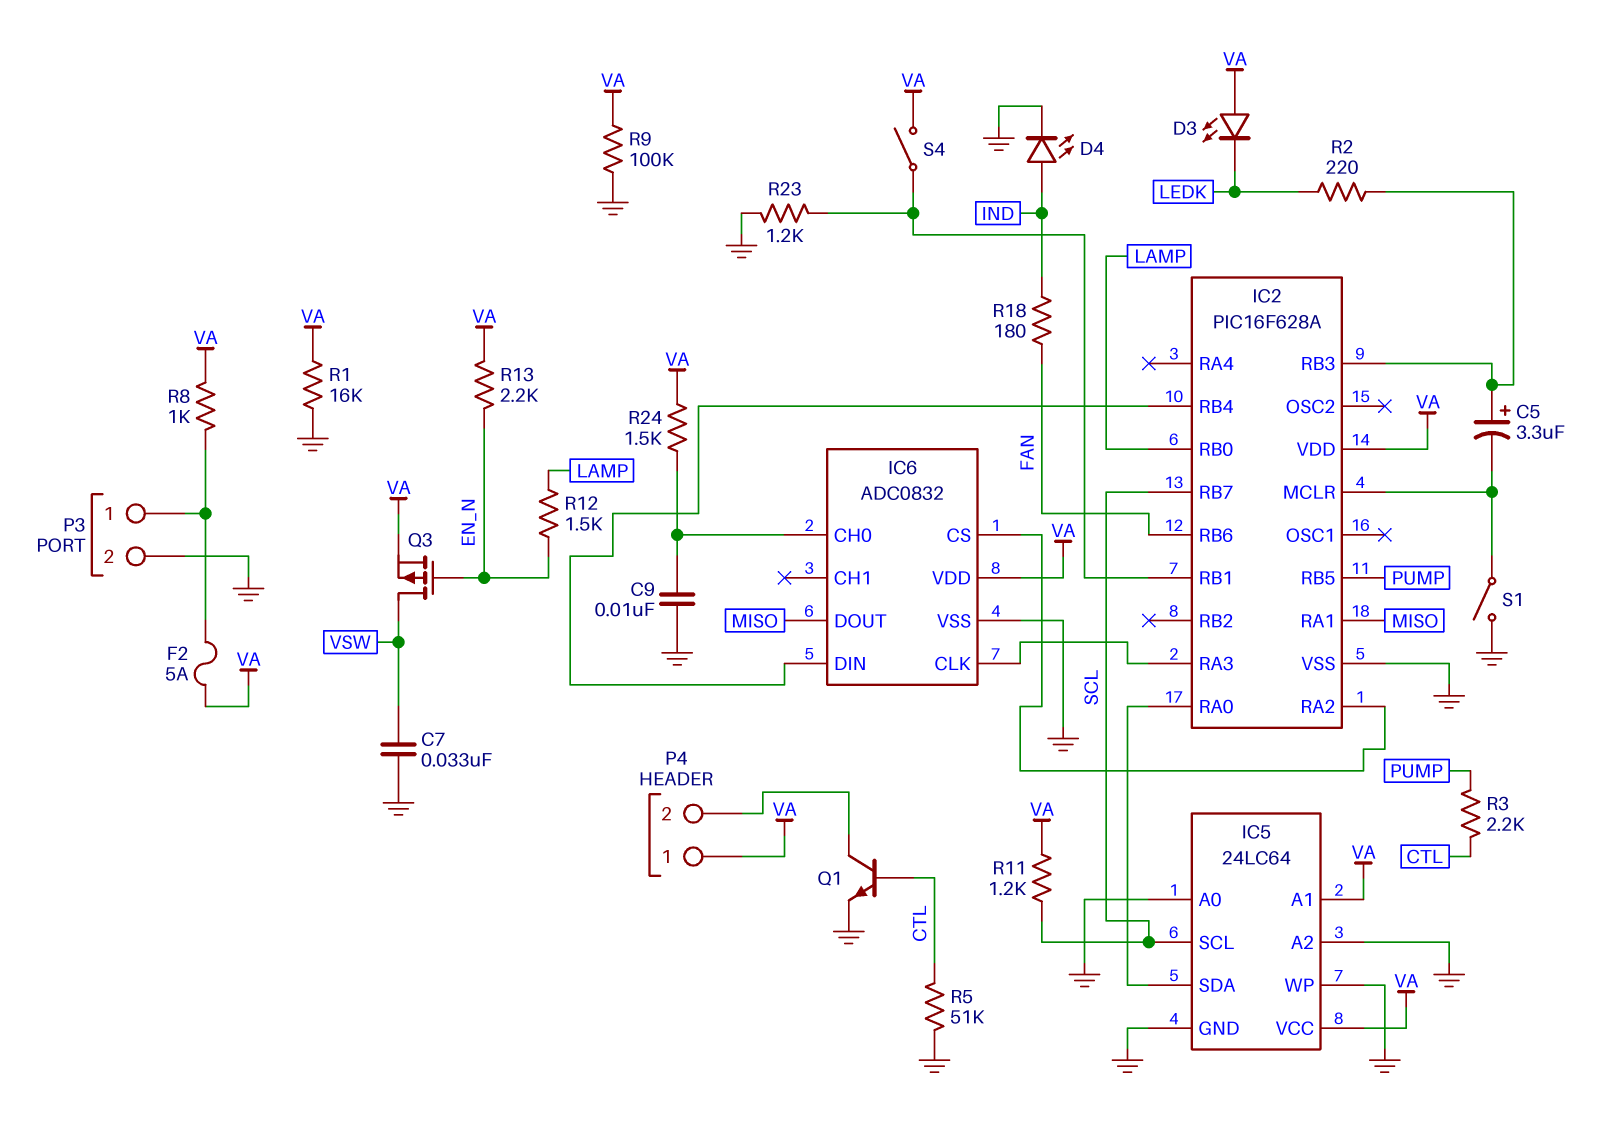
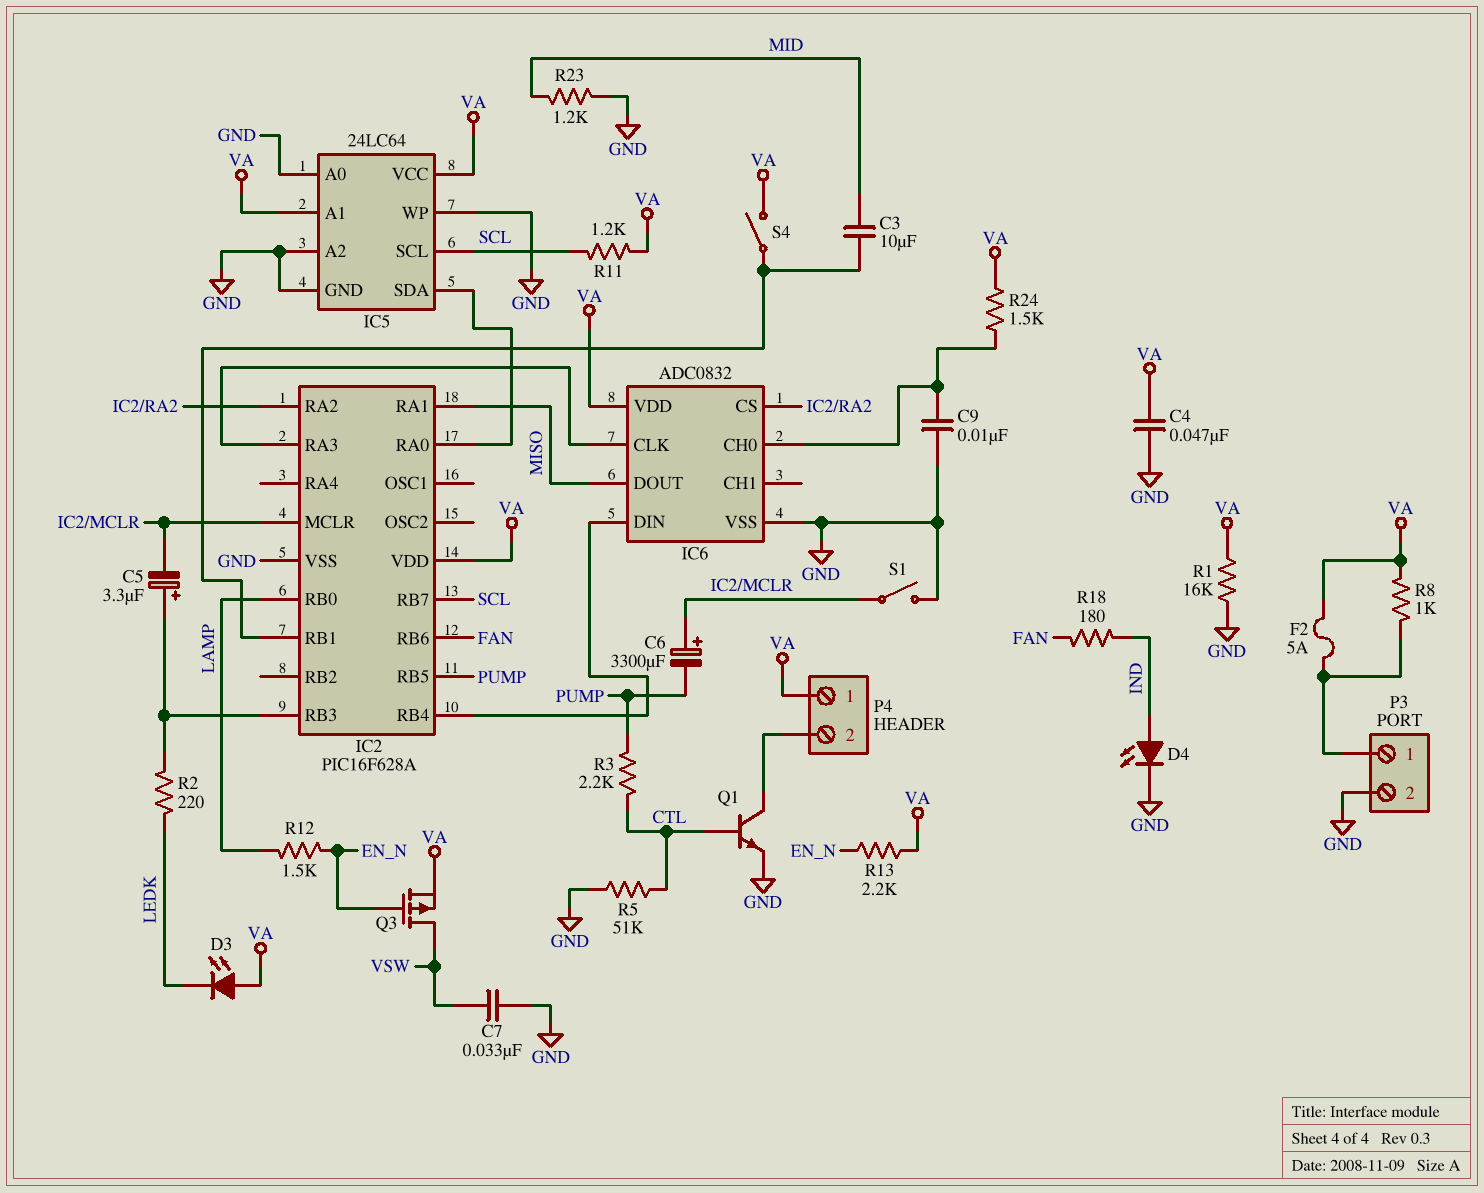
C3: none -> 10uF (IC2/RB1, MID)
C4: none -> 47nF (GND, VA)
C6: none -> 3300uF (plus IC2/MCLR, minus PUMP)
R9: 100k (GND, VA) -> none
R23: 1.2k (GND, IC2/RB1) -> 1.2k (GND, MID)

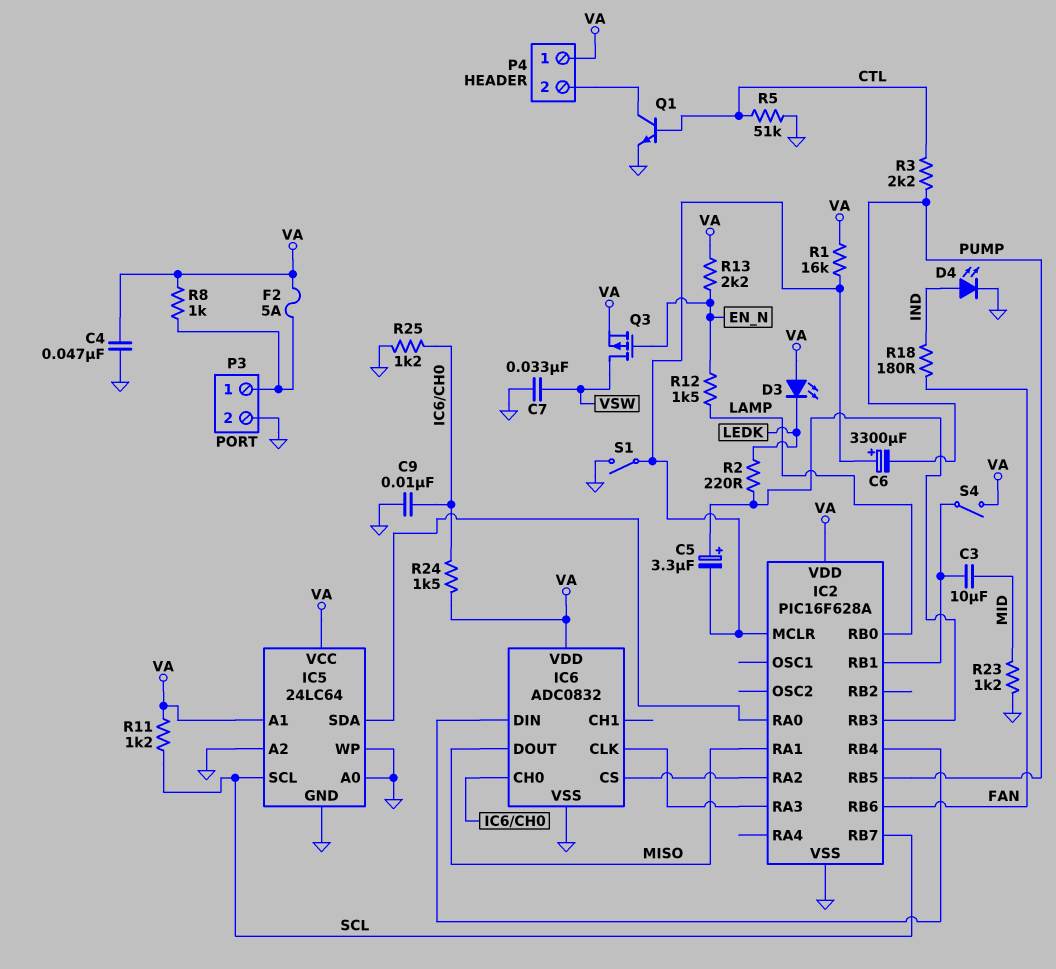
R1: 16k (GND, VA) -> 16k (IC2/MCLR, VA)
R25: none -> 1.2k (GND, IC6/CH0)

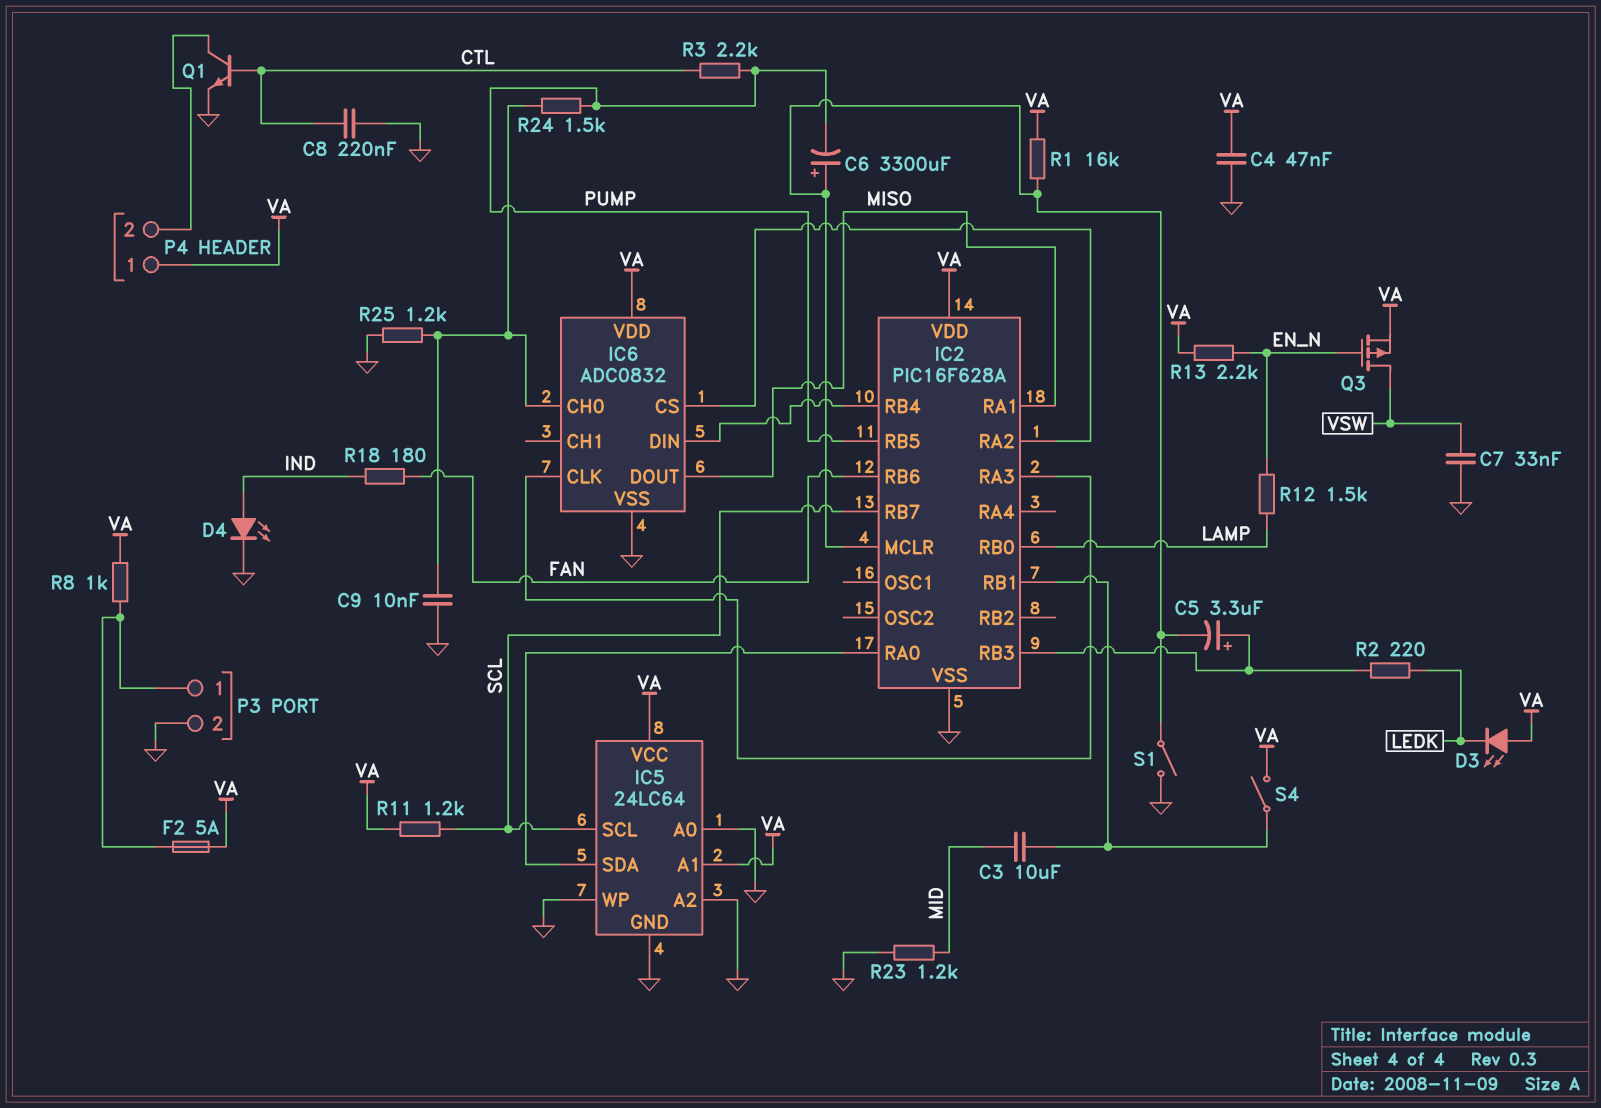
C8: none -> 220nF (CTL, GND)
R5: 51k (CTL, GND) -> none
R24: 1.5k (IC6/CH0, VA) -> 1.5k (IC6/CH0, PUMP)

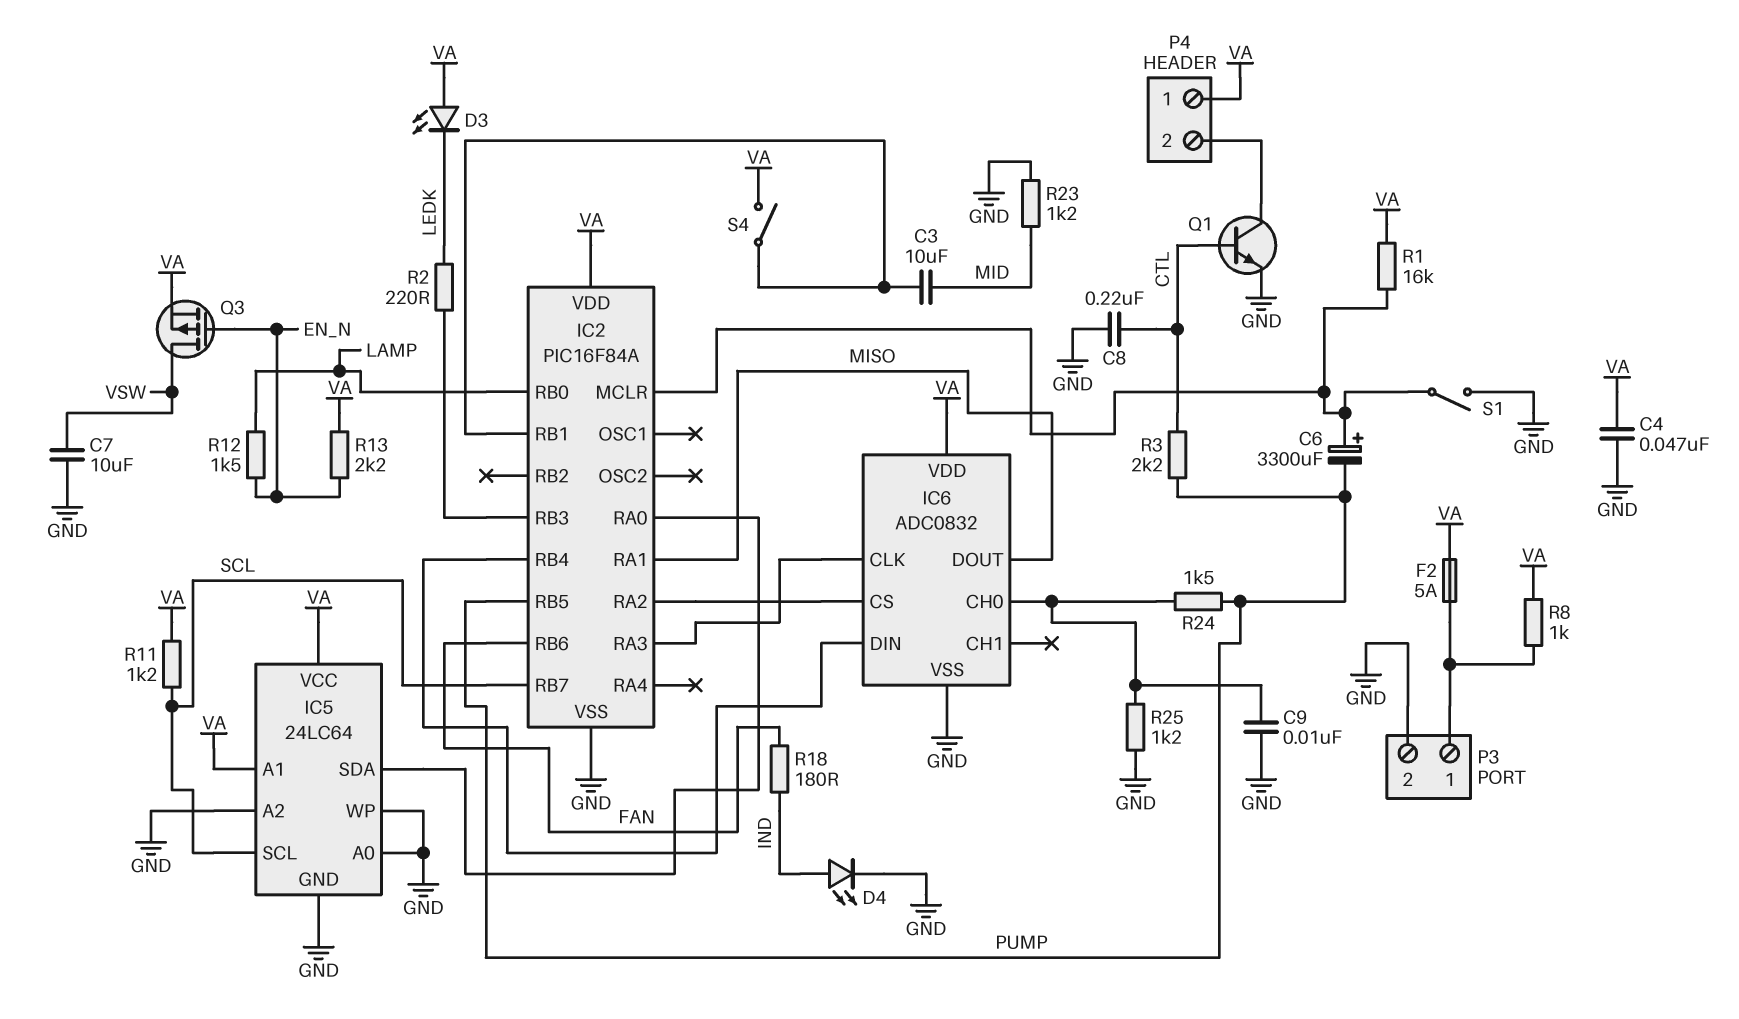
C5: 3.3uF (plus IC2/RB3, minus IC2/MCLR) -> none
C7: 33nF (GND, VSW) -> 10uF (GND, VSW)
IC2: PIC16F628A -> PIC16F84A

